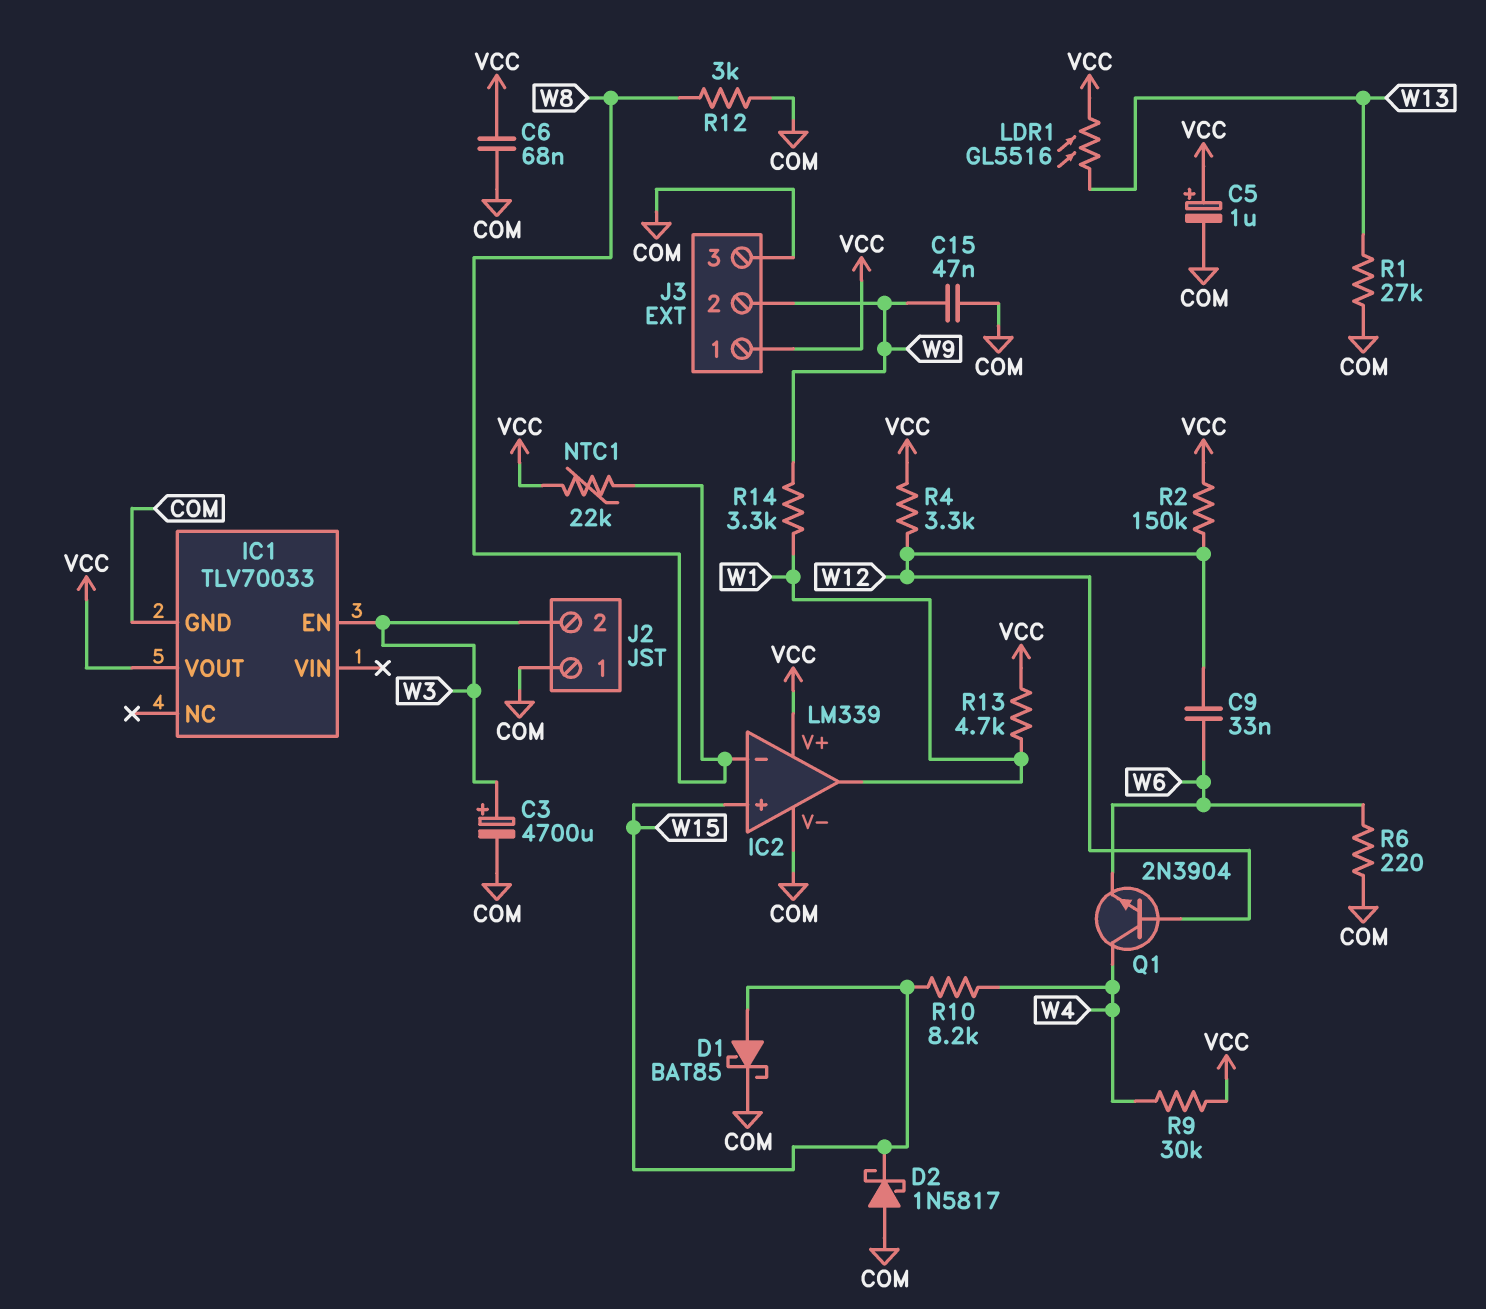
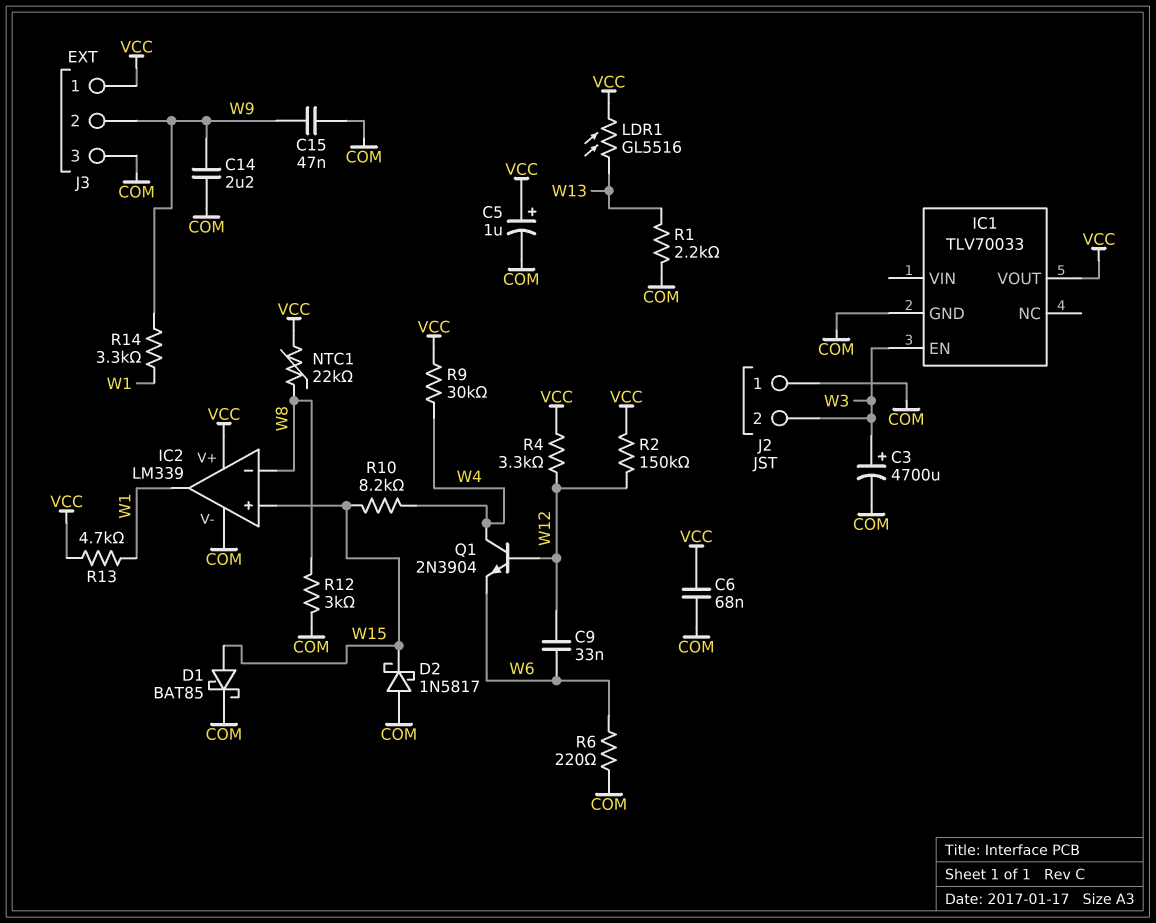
C14: none -> 2.2uF (COM, W9)
R1: 27k (COM, W13) -> 2.2k (COM, W13)

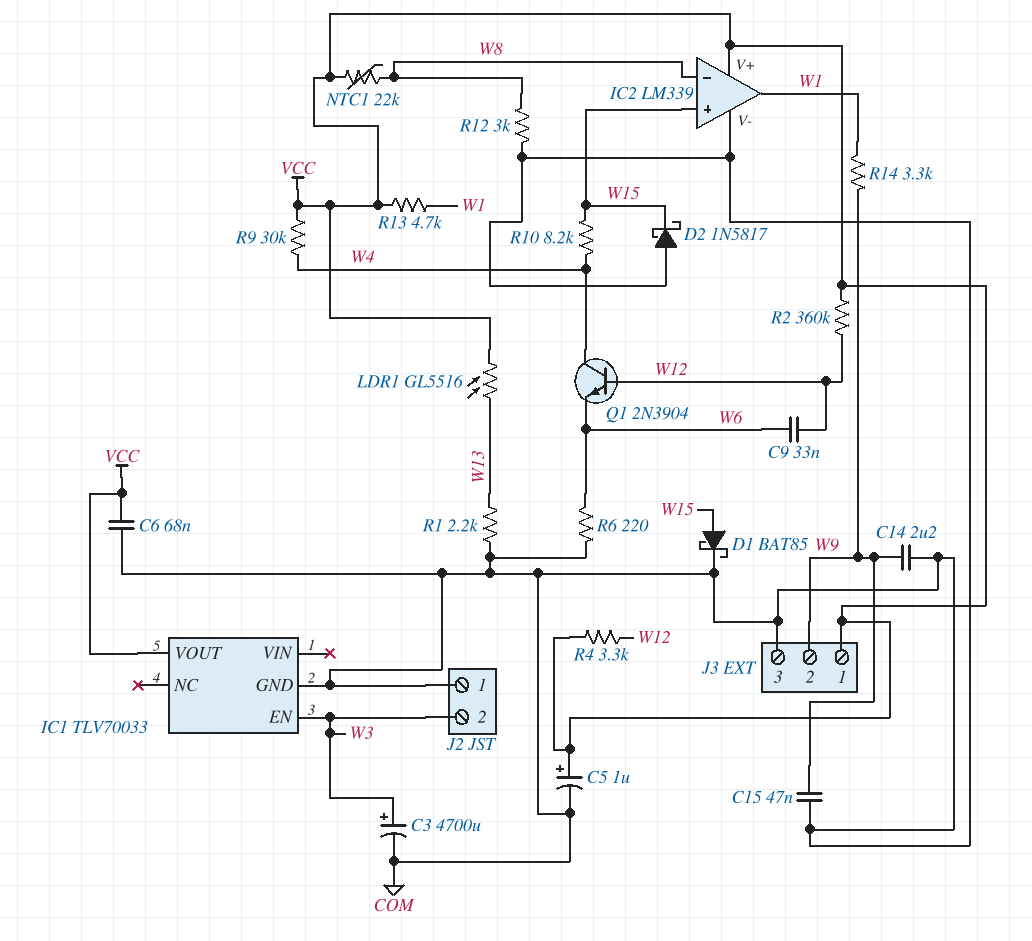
R2: 150k (VCC, W12) -> 360k (VCC, W12)

